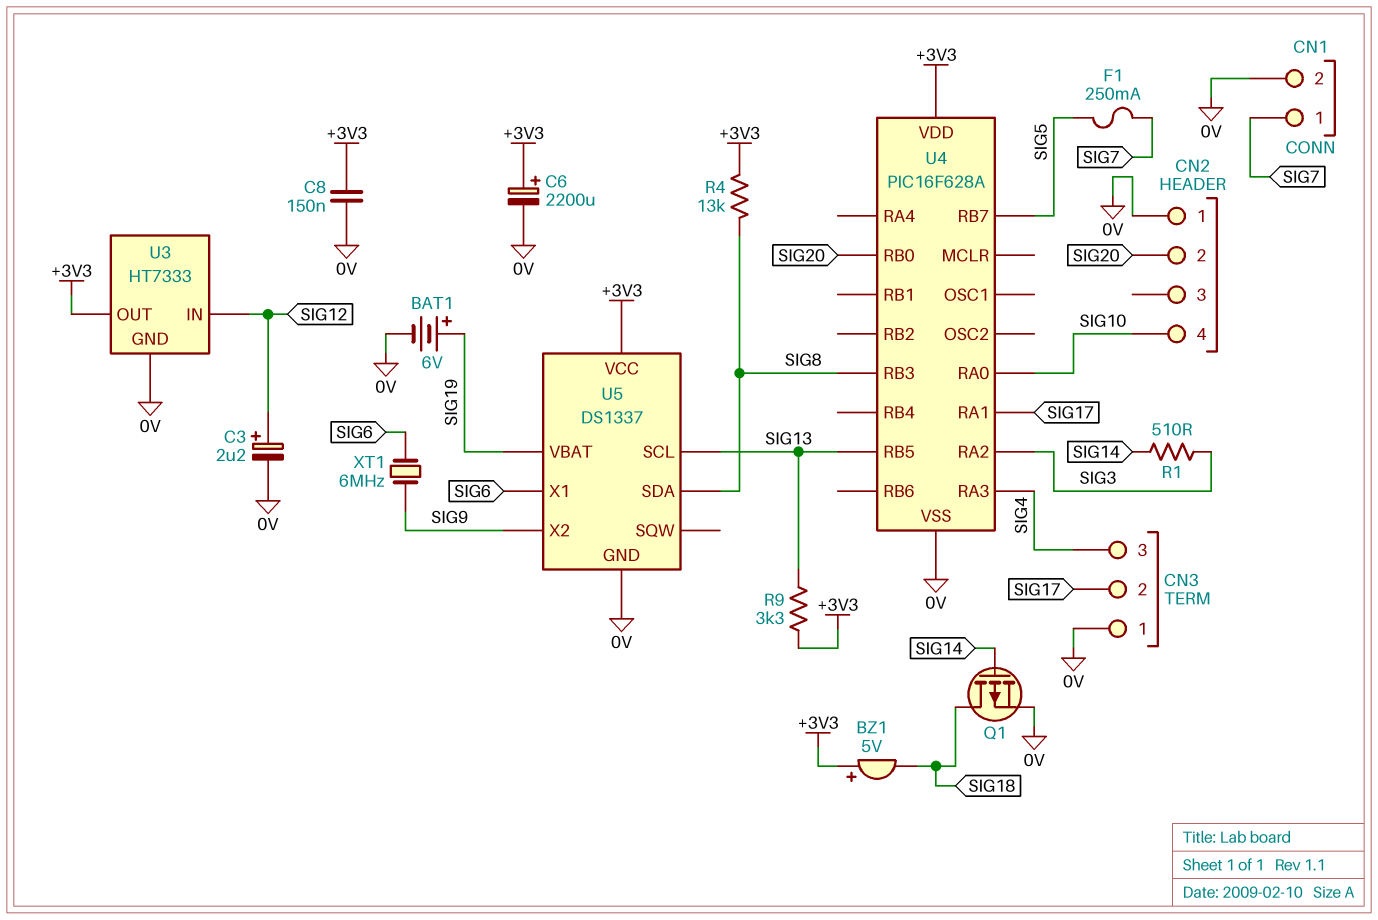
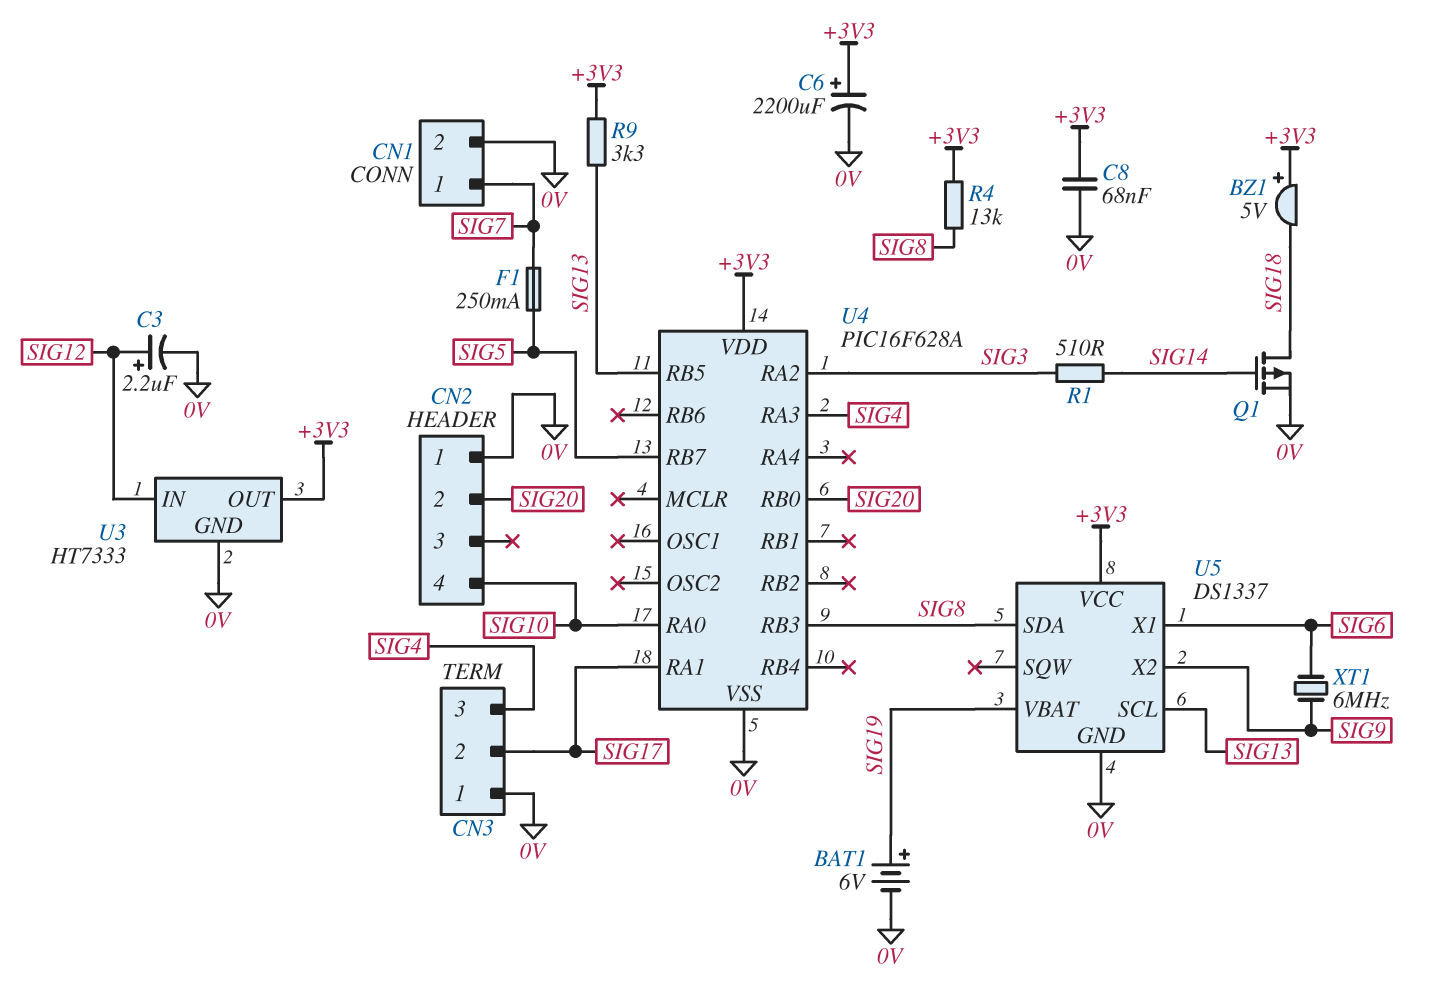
C8: 150nF (+3V3, 0V) -> 68nF (+3V3, 0V)

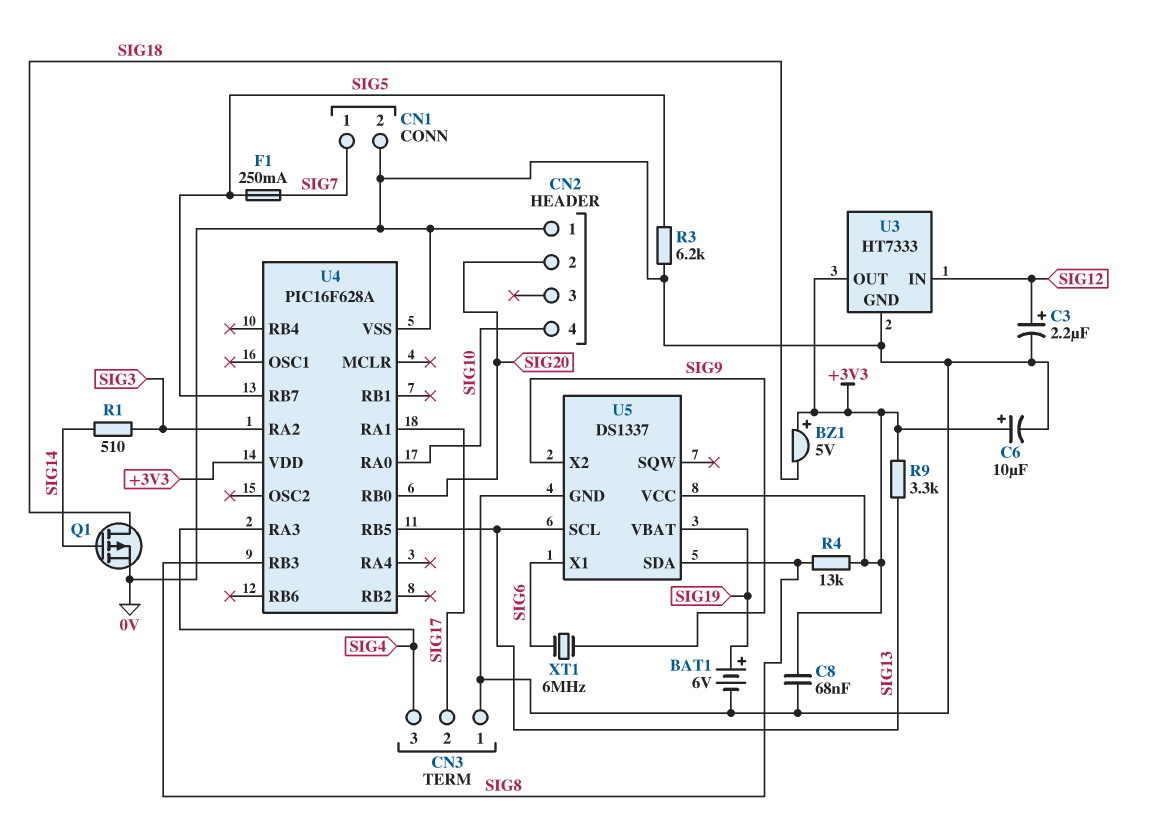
C6: 2200uF (plus +3V3, minus 0V) -> 10uF (plus +3V3, minus 0V)
R3: none -> 6.2k (0V, SIG5)

